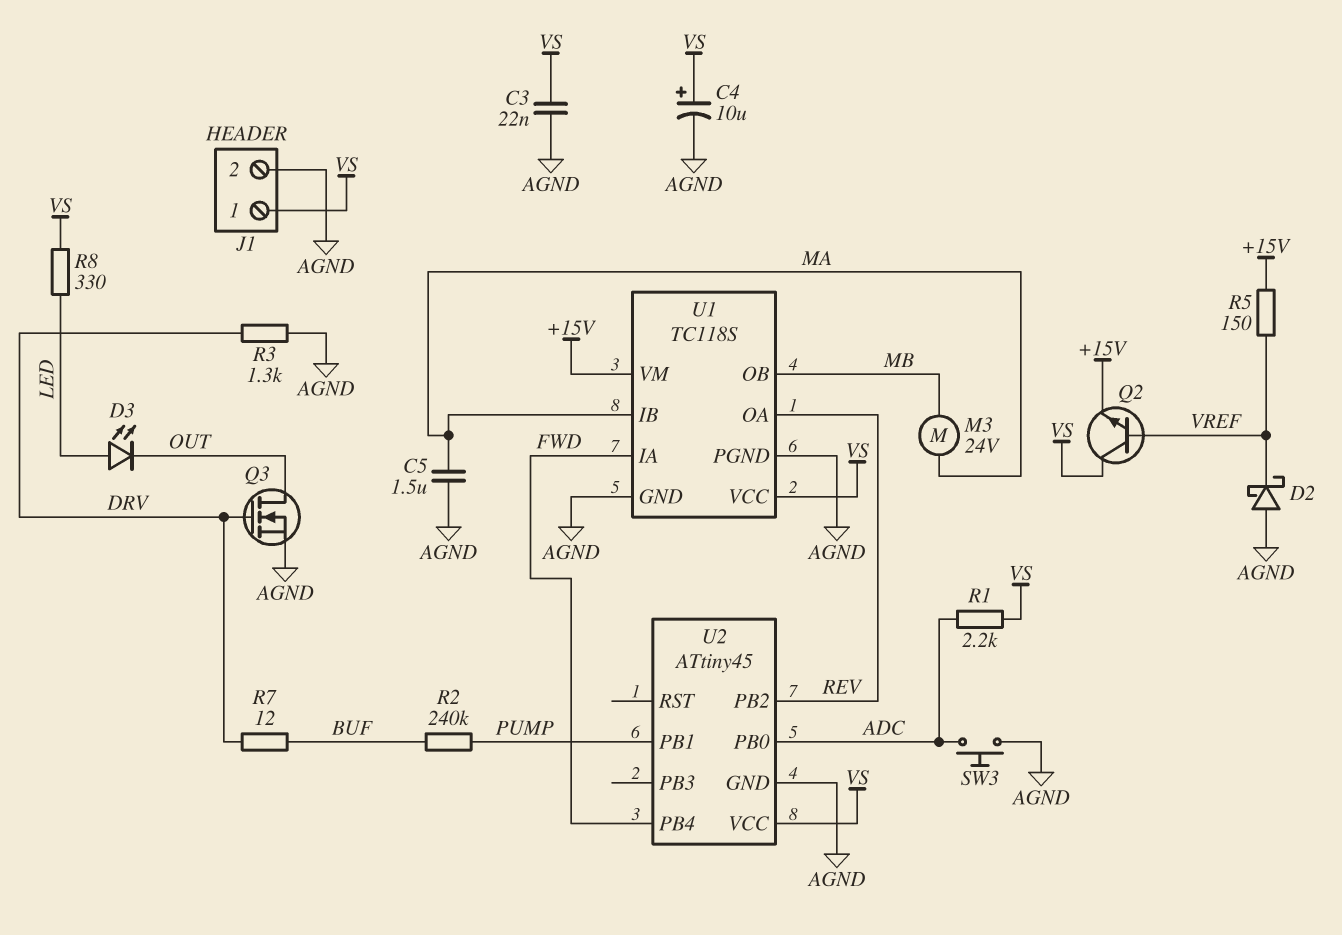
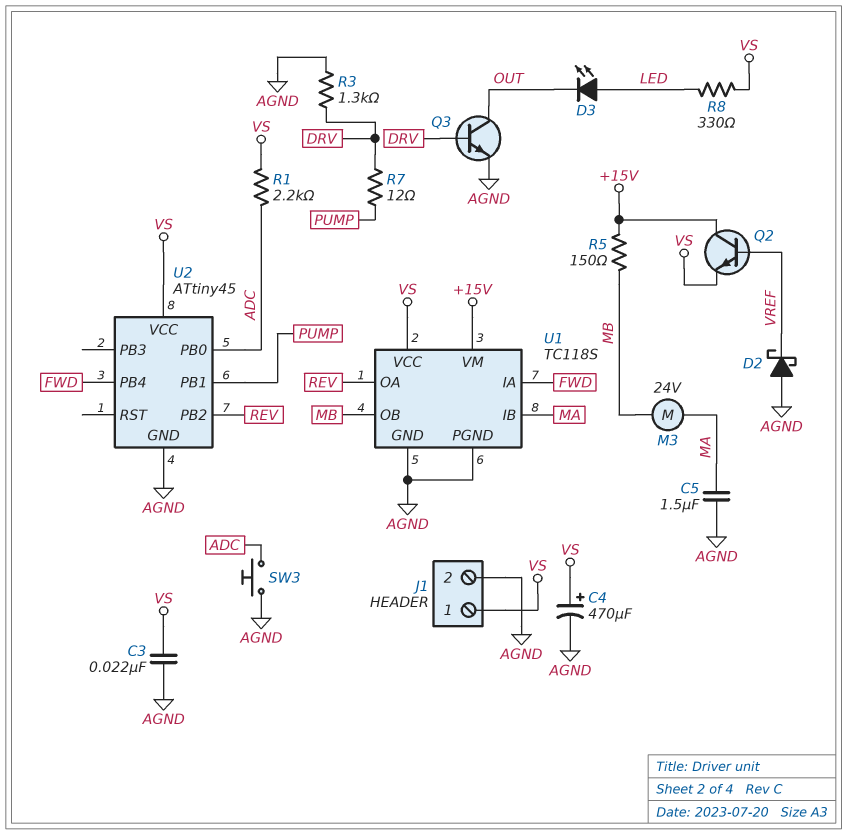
C4: 10uF (plus VS, minus AGND) -> 470uF (plus VS, minus AGND)
Q2: NPN (B VREF, C VS, E +15V) -> NPN (B VREF, C +15V, E VS)
Q3: NMOS (G DRV, D OUT, S AGND) -> NPN (B DRV, C OUT, E AGND)
R2: 240k (BUF, PUMP) -> none
R5: 150 (+15V, VREF) -> 150 (+15V, MB)
R7: 12 (BUF, DRV) -> 12 (DRV, PUMP)

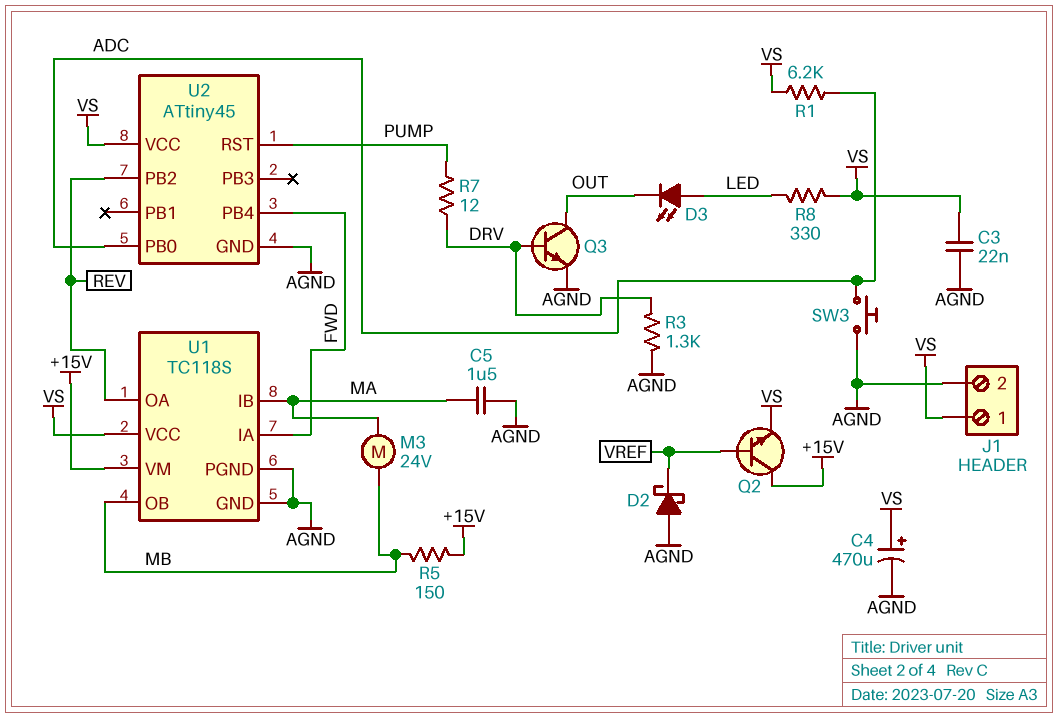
R1: 2.2k (ADC, VS) -> 6.2k (ADC, VS)
U2 pin PB1: PUMP -> none
U2 pin RST: none -> PUMP

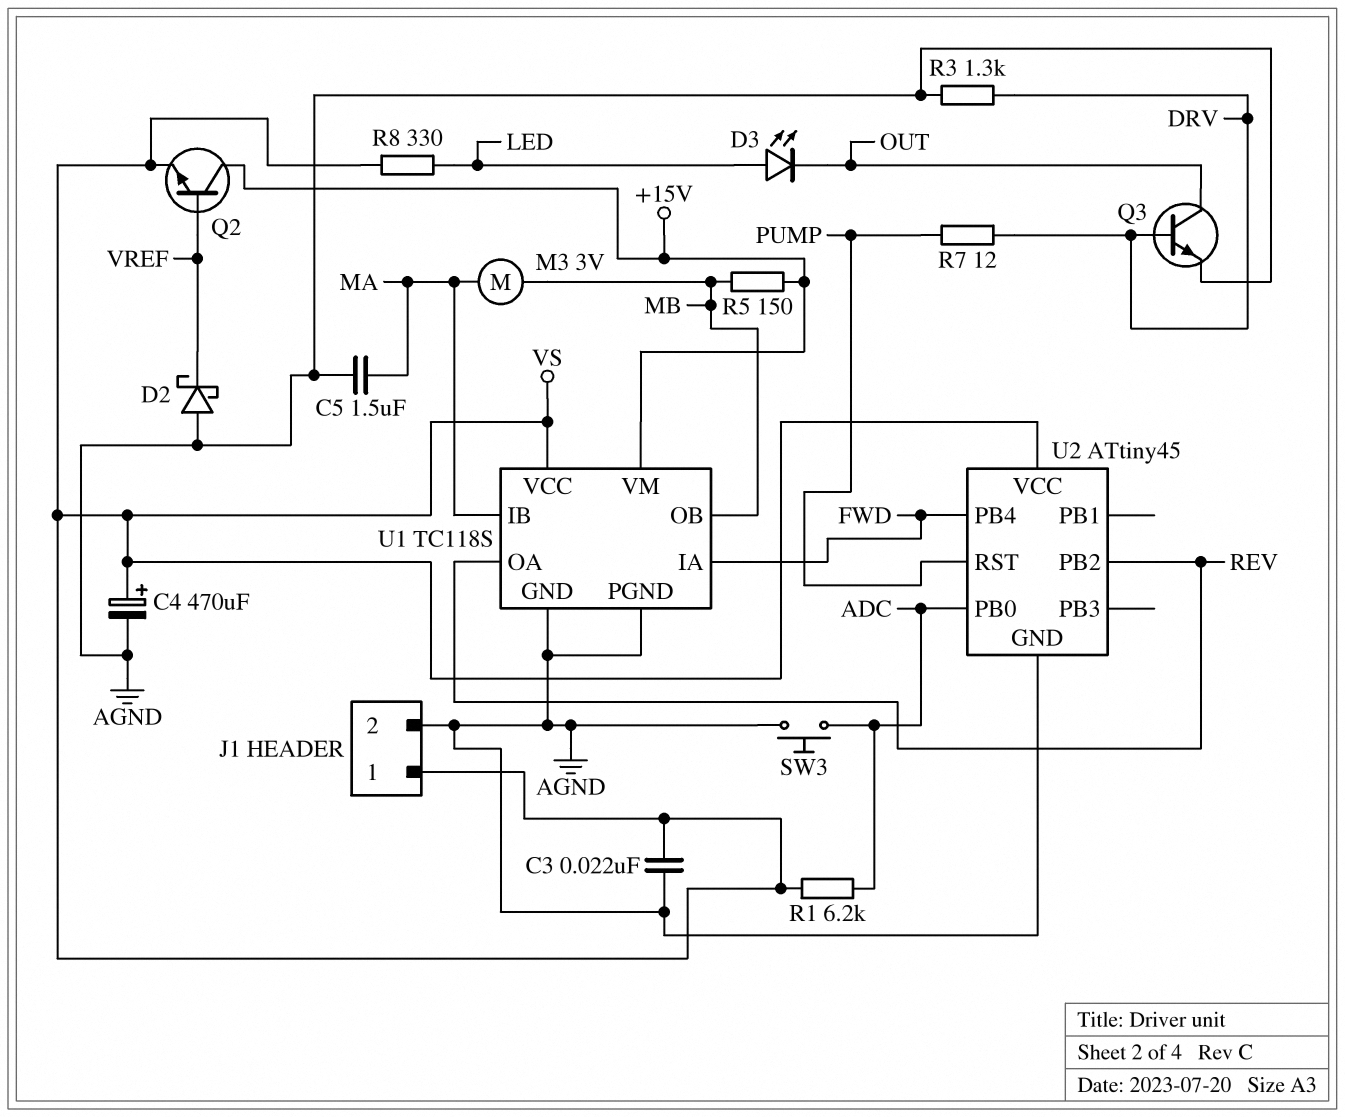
M3: motor 24V (MA, MB) -> motor 3V (MA, MB)

